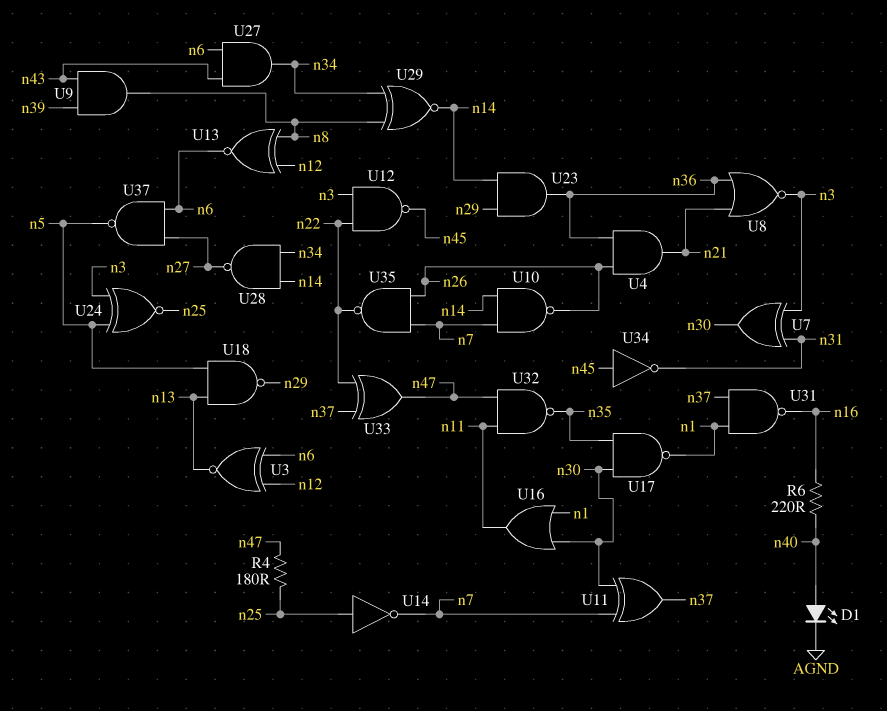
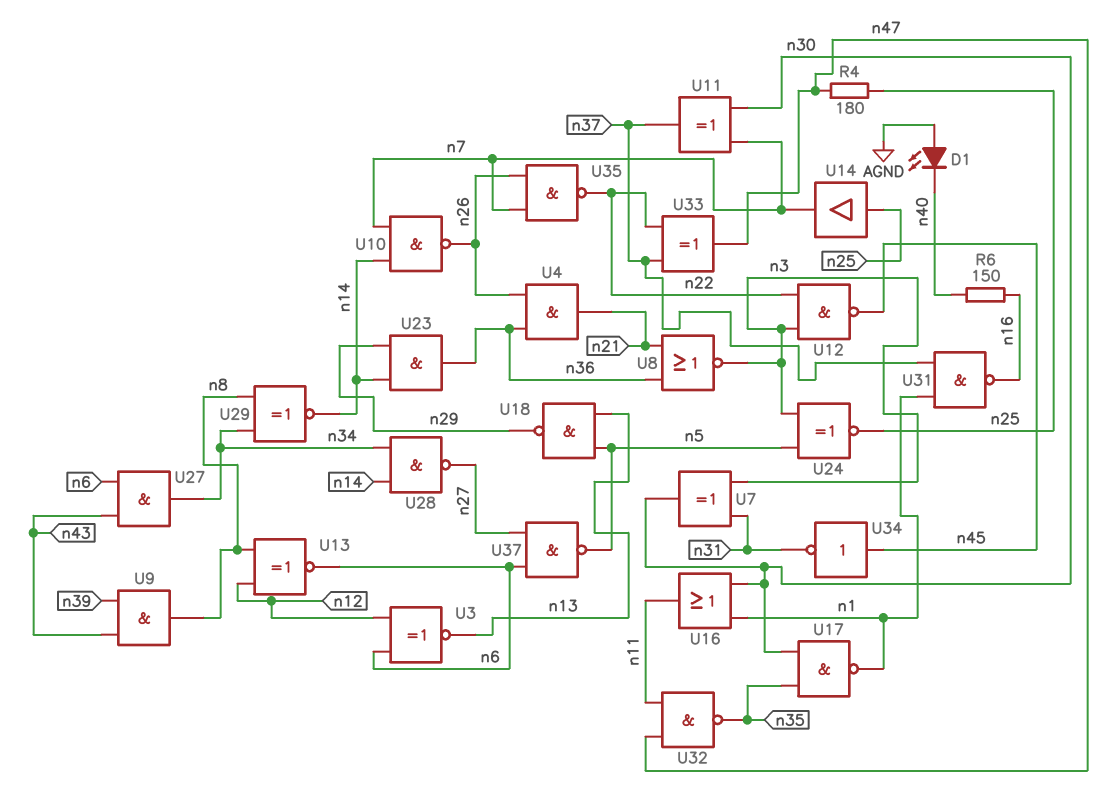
D1: LED (A n40, K AGND) -> LED (A AGND, K n40)
R6: 220 (n16, n40) -> 150 (n16, n40)
U14: NOT (in n25, out n7) -> buffer (in n25, out n7)

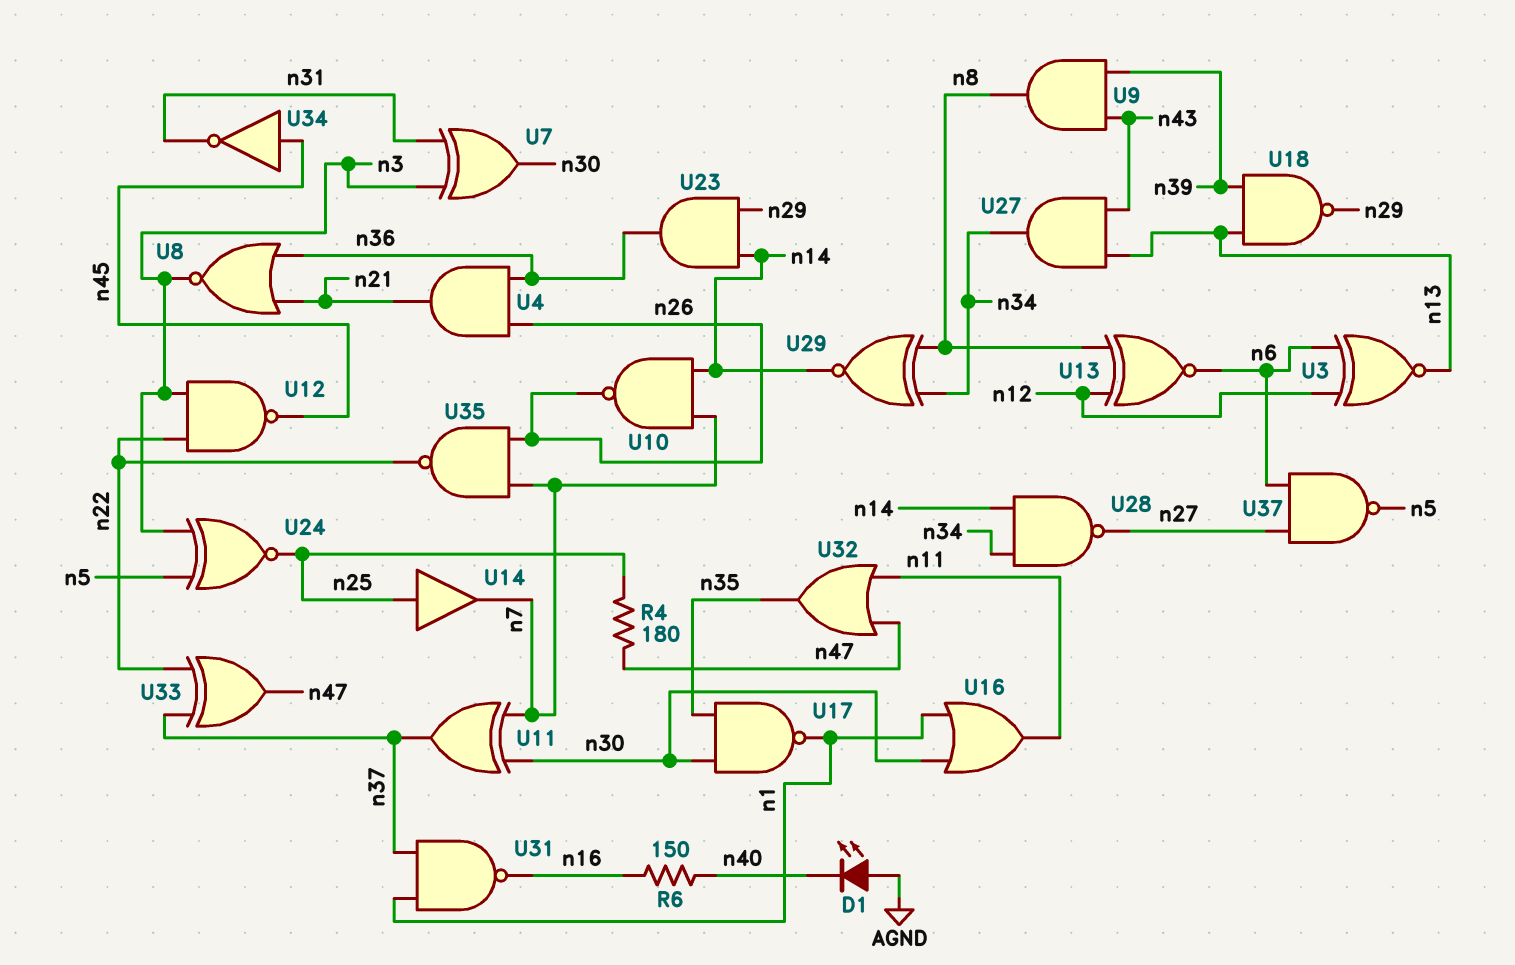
U18: NAND (in n5, in n13, out n29) -> NAND (in n13, in n39, out n29)
U27: AND (in n6, in n43, out n34) -> AND (in n13, in n43, out n34)
U32: NAND (in n11, in n47, out n35) -> OR (in n11, in n47, out n35)

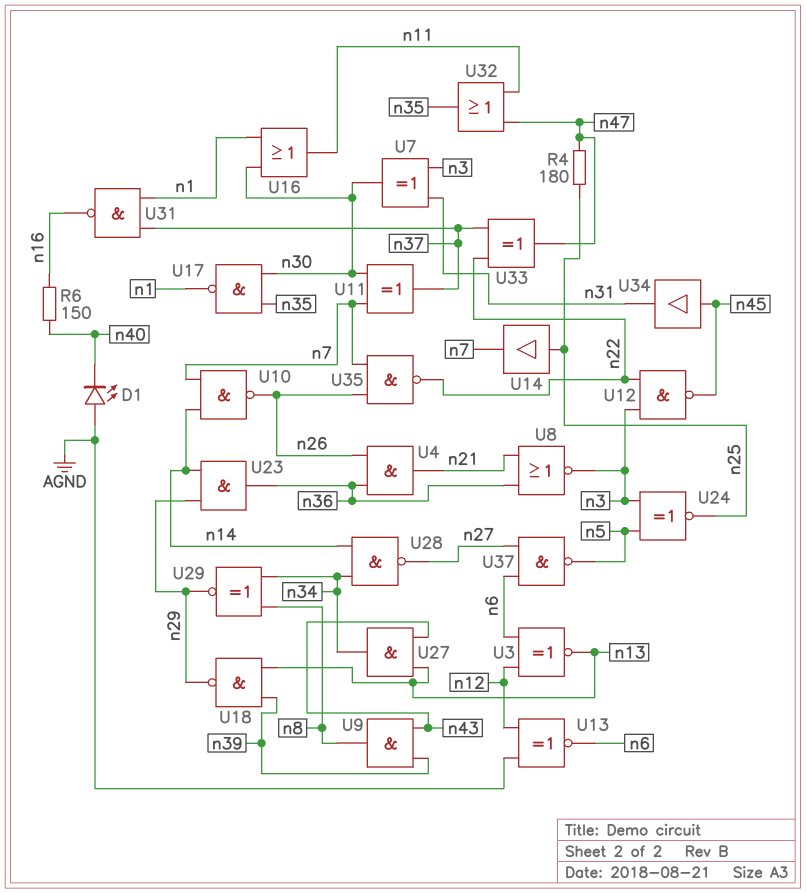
U13: XNOR (in n8, in n12, out n6) -> XNOR (in AGND, in n12, out n6)
U29: XNOR (in n8, in n34, out n14) -> XNOR (in n8, in n34, out n29)
U34: NOT (in n45, out n31) -> buffer (in n45, out n31)

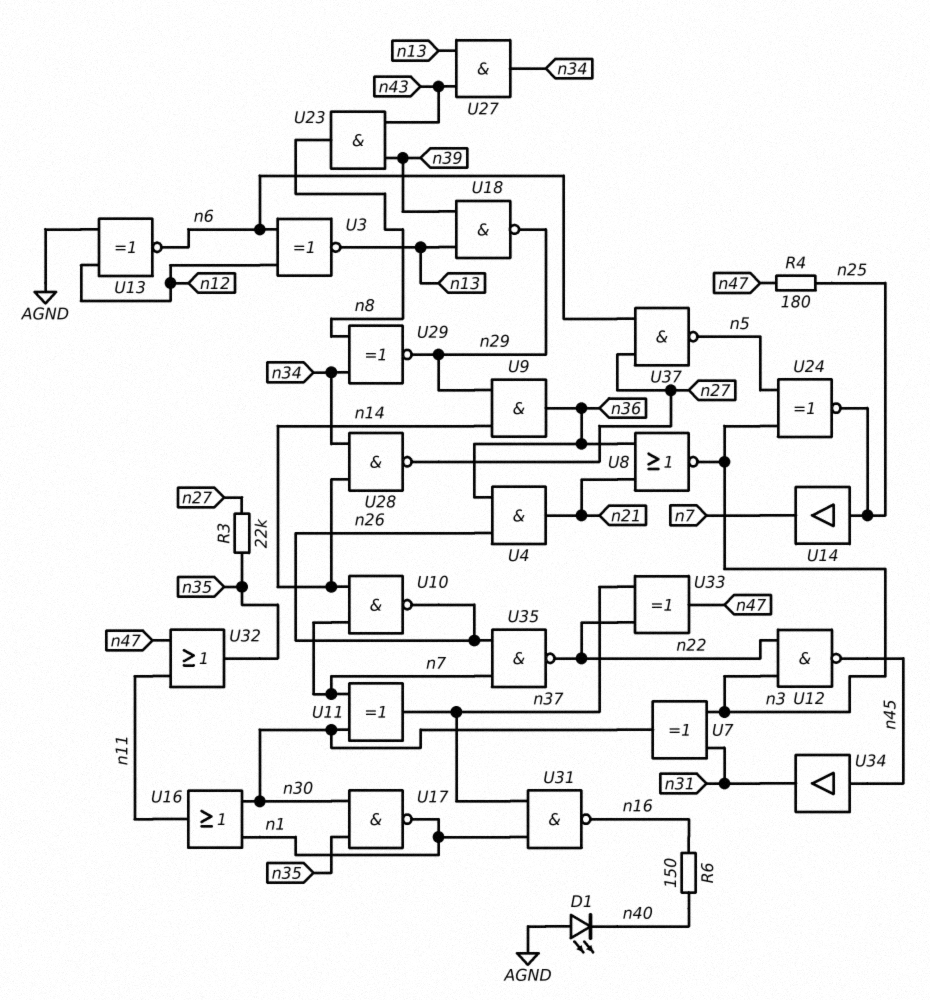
R3: none -> 22k (n27, n35)
U9: AND (in n39, in n43, out n8) -> AND (in n14, in n29, out n36)
U23: AND (in n14, in n29, out n36) -> AND (in n39, in n43, out n8)

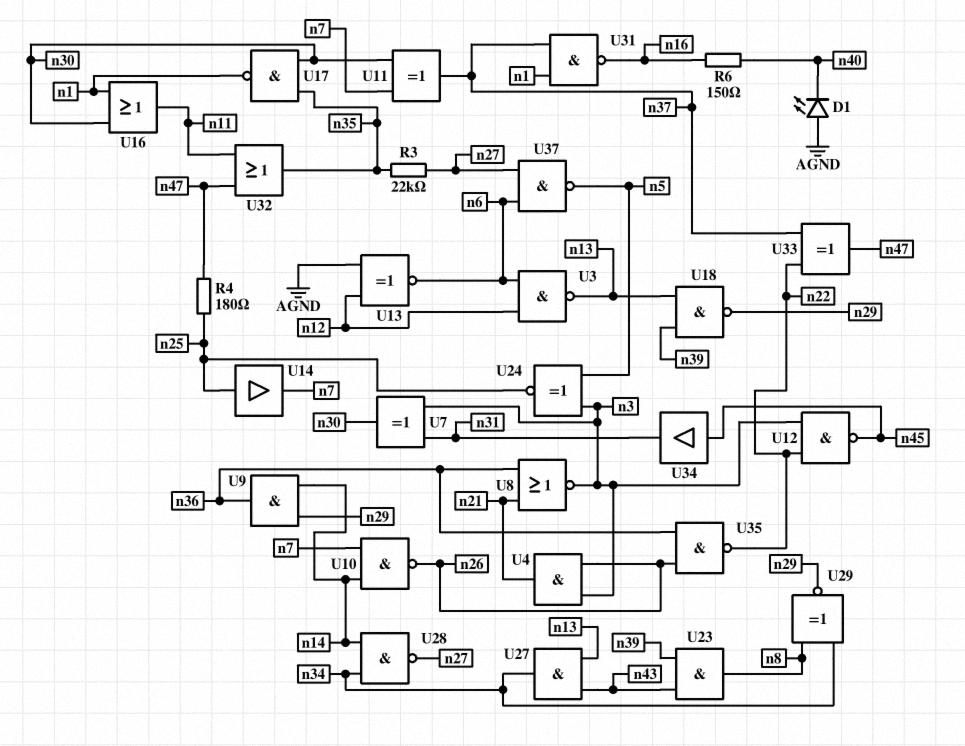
U3: XNOR (in n6, in n12, out n13) -> NAND (in n6, in n12, out n13)
U4: AND (in n26, in n36, out n21) -> AND (in n3, in n26, out n21)
U35: NAND (in n7, in n26, out n22) -> NAND (in n26, in n36, out n22)

